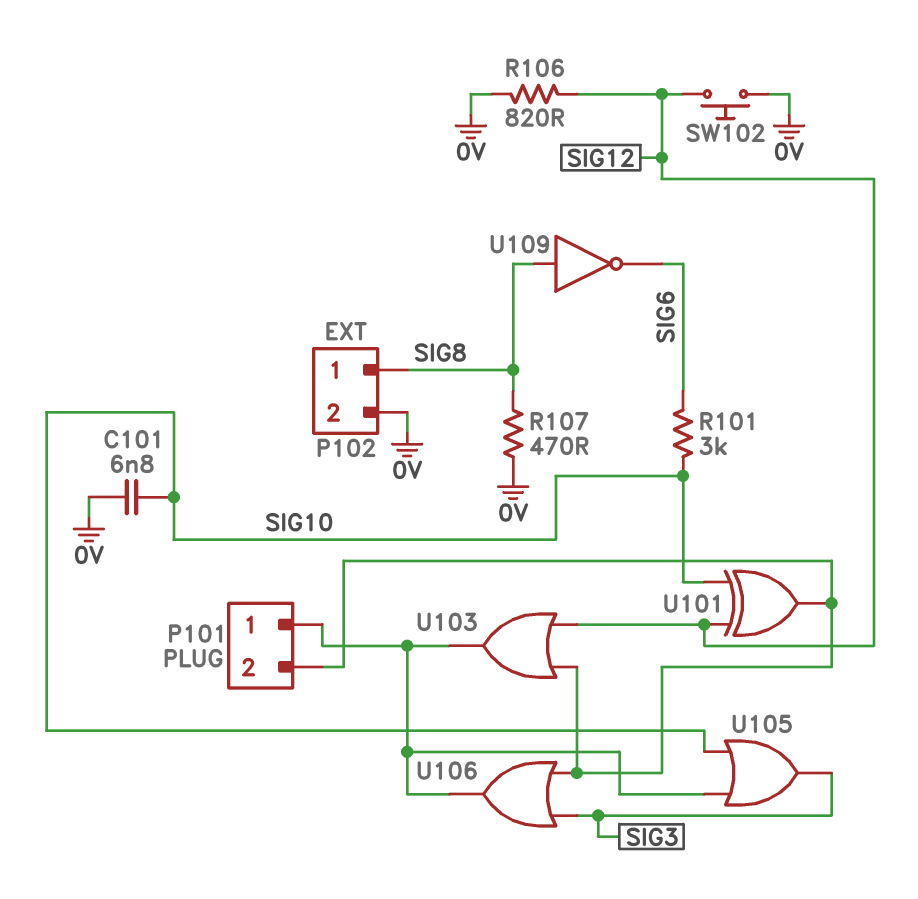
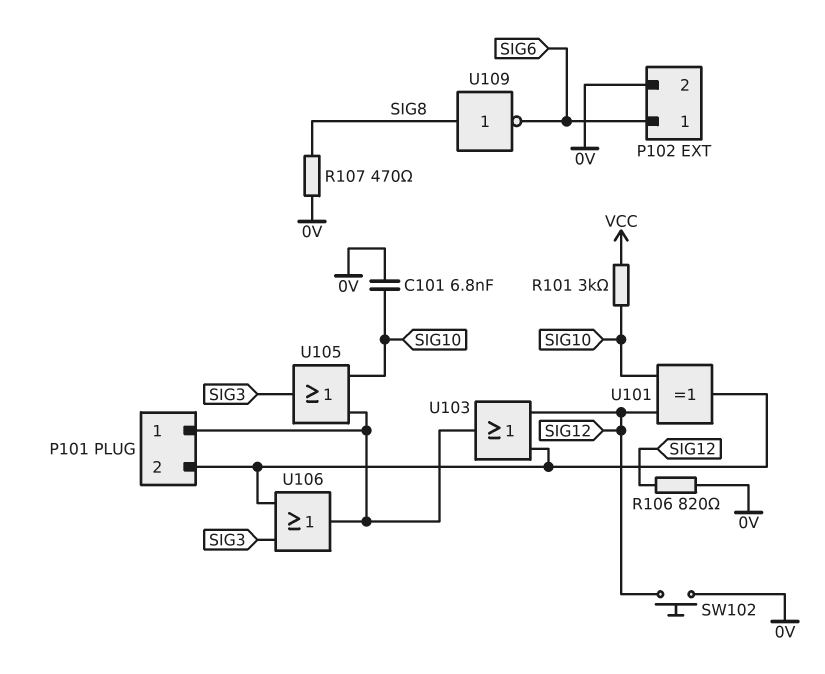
P102 pin 1: SIG8 -> SIG6
R101: 3k (SIG6, SIG10) -> 3k (SIG10, VCC)

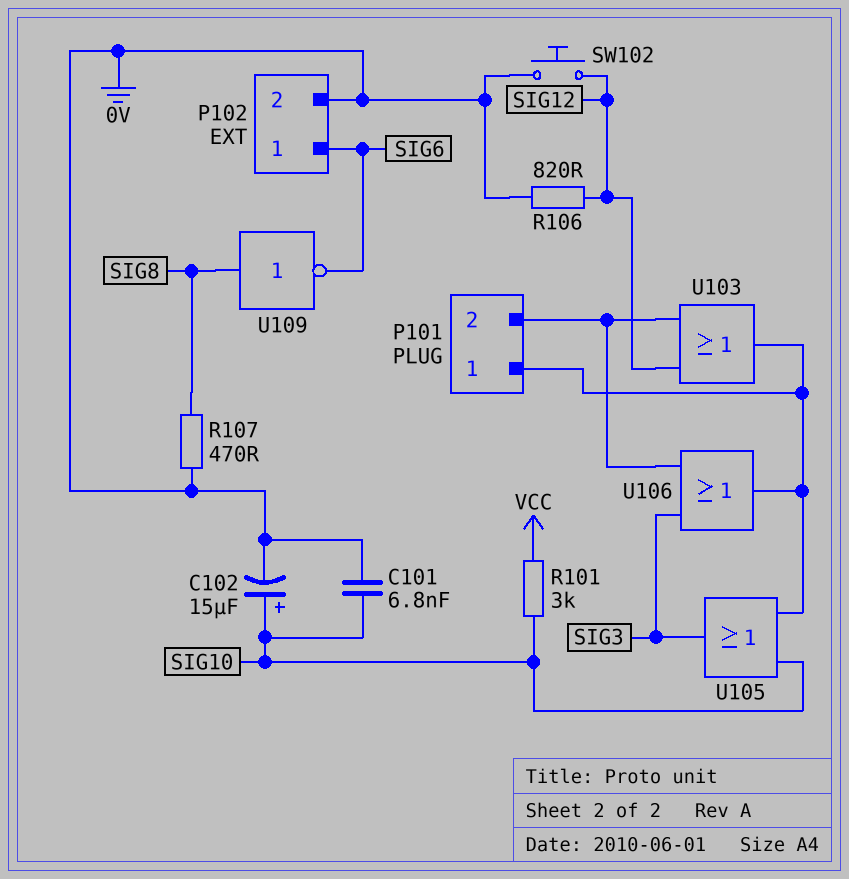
C102: none -> 15uF (plus SIG10, minus 0V)
U101: XOR (in SIG10, in SIG12, out P101/2) -> none

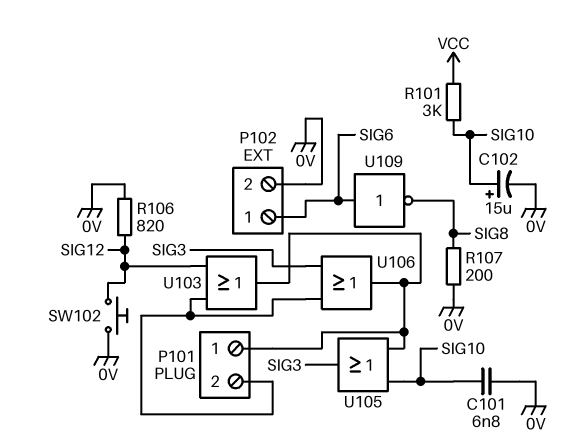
R107: 470 (0V, SIG8) -> 200 (0V, SIG8)
U109: NOT (in SIG8, out SIG6) -> NOT (in SIG6, out SIG8)

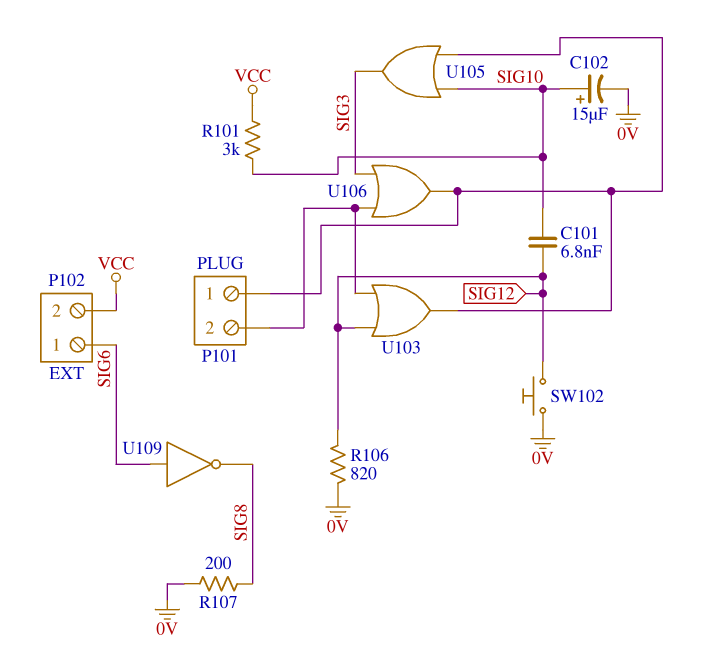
C101: 6.8nF (0V, SIG10) -> 6.8nF (SIG10, SIG12)
P102 pin 2: 0V -> VCC

